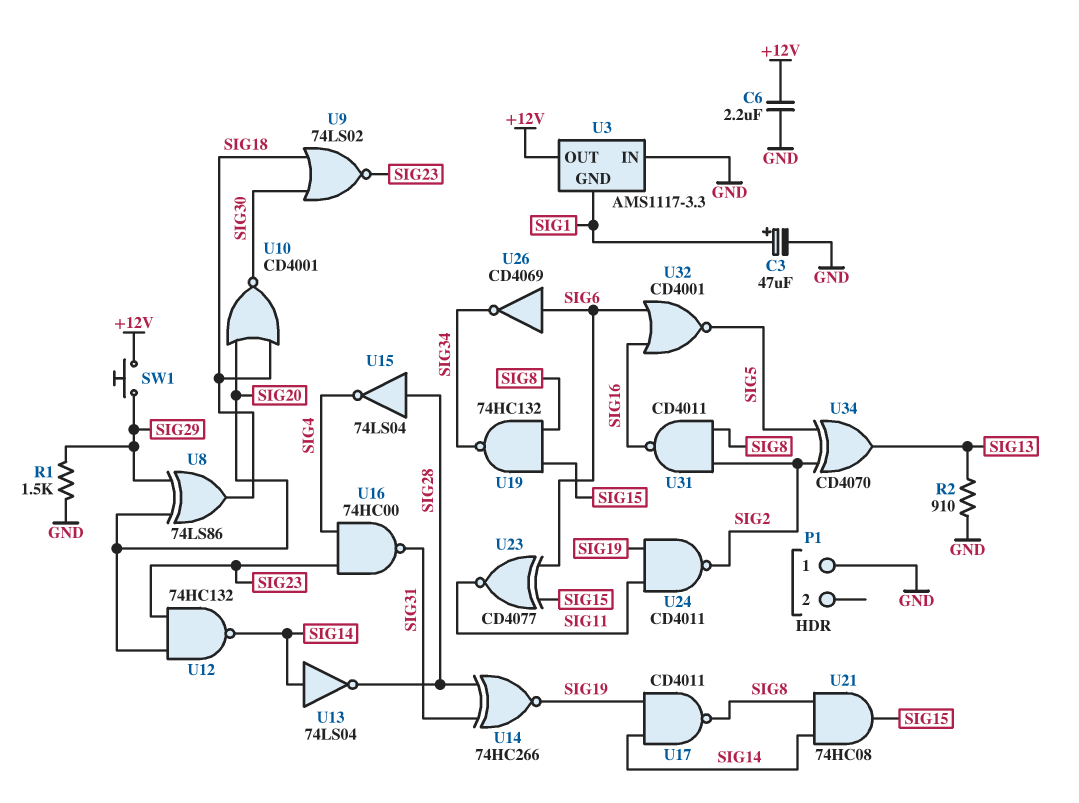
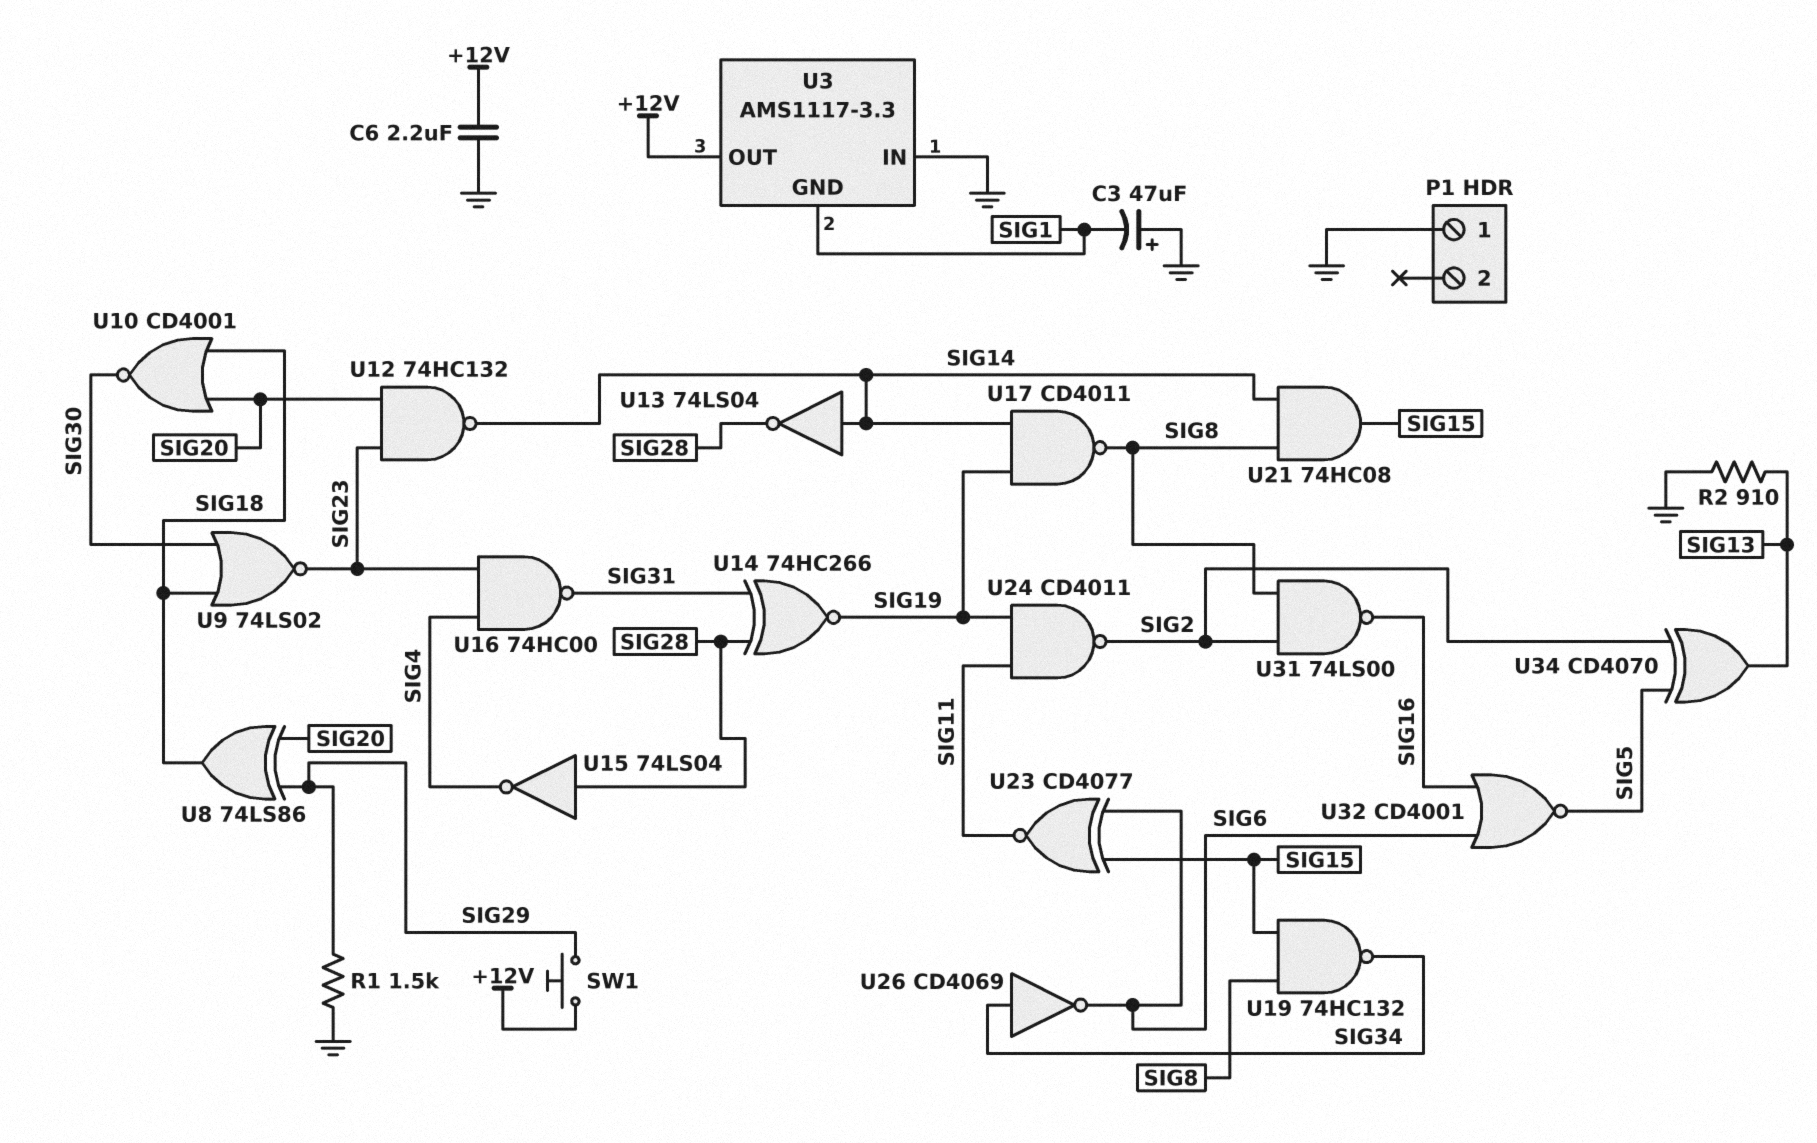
C3: 47uF (plus SIG1, minus GND) -> 47uF (plus GND, minus SIG1)
U26: NOT CD4069 (in SIG6, out SIG34) -> NOT CD4069 (in SIG34, out SIG6)
U31: NAND CD4011 (in SIG2, in SIG8, out SIG16) -> NAND 74LS00 (in SIG2, in SIG8, out SIG16)

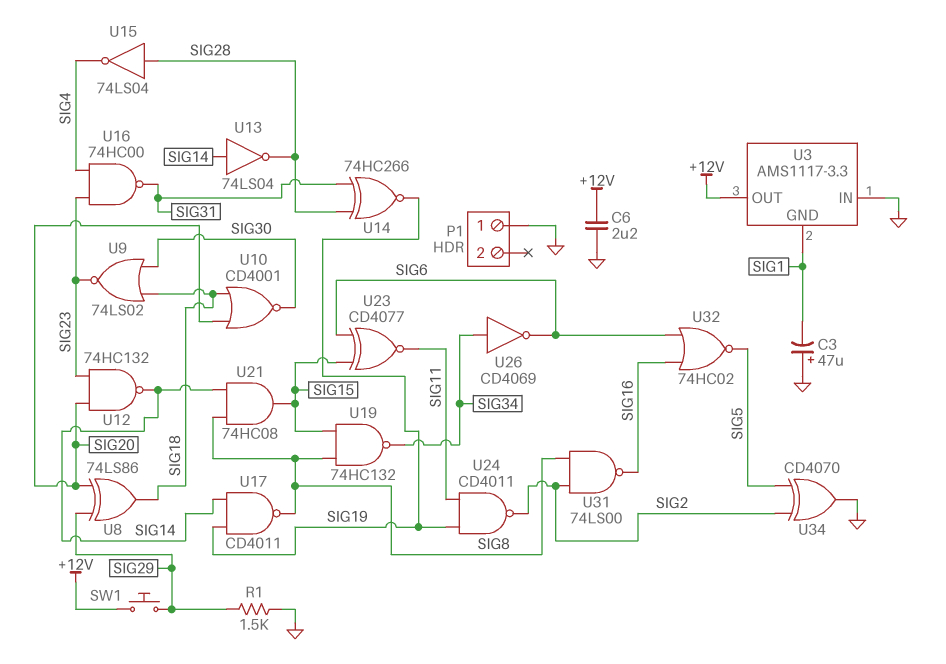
R2: 910 (GND, SIG13) -> none
U32: NOR CD4001 (in SIG6, in SIG16, out SIG5) -> NOR 74HC02 (in SIG6, in SIG16, out SIG5)
U34: XOR CD4070 (in SIG2, in SIG5, out SIG13) -> XOR CD4070 (in SIG2, in SIG5, out GND)

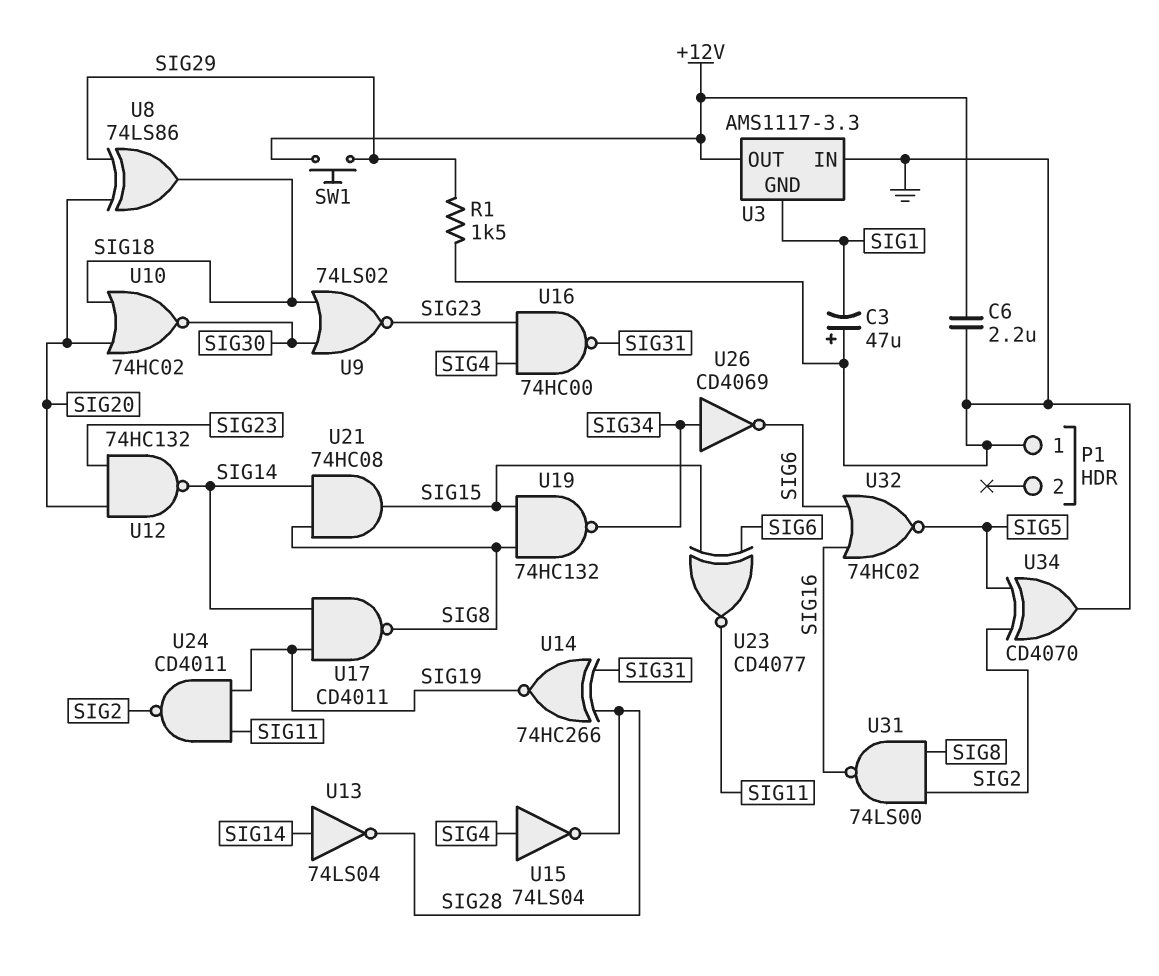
U10: NOR CD4001 (in SIG18, in SIG20, out SIG30) -> NOR 74HC02 (in SIG18, in SIG20, out SIG30)
U15: NOT 74LS04 (in SIG28, out SIG4) -> NOT 74LS04 (in SIG4, out SIG28)

